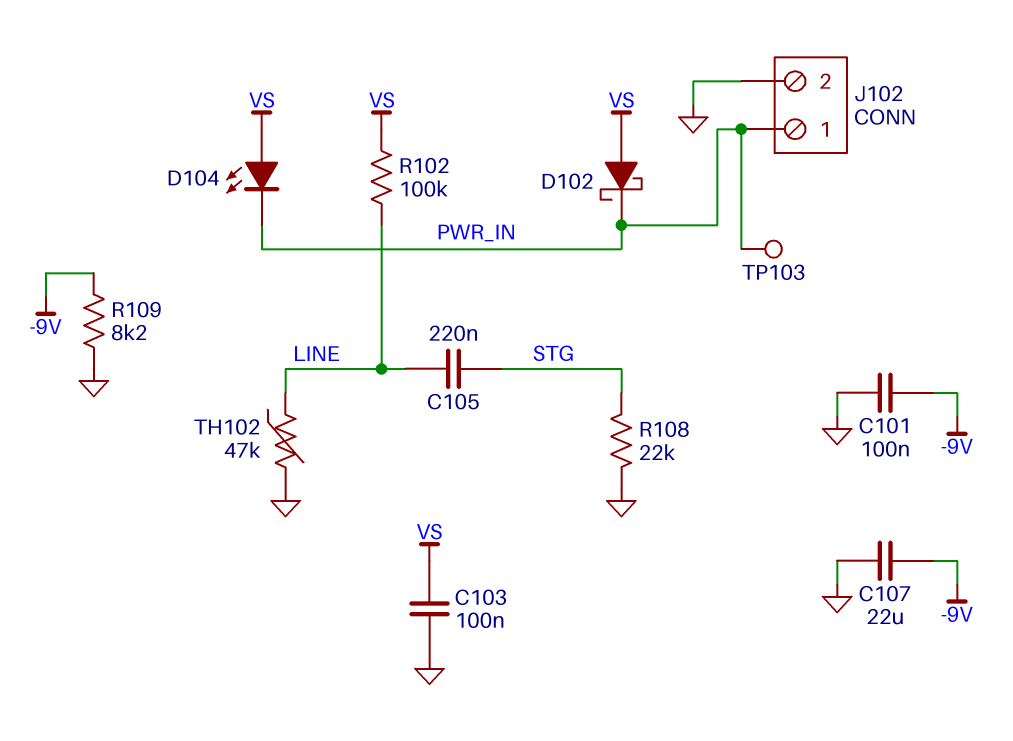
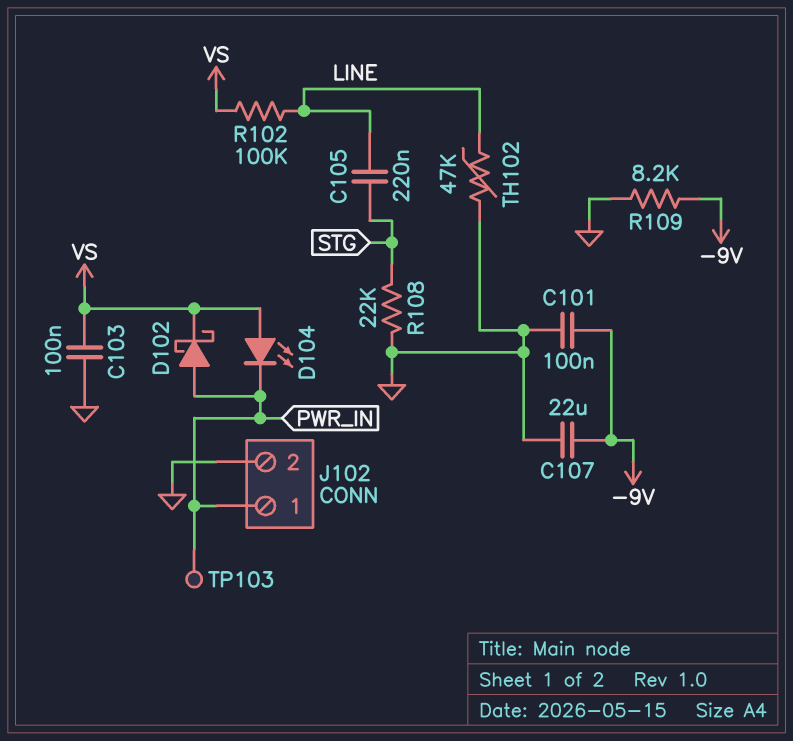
D102: schottky (A VS, K PWR_IN) -> schottky (A PWR_IN, K VS)

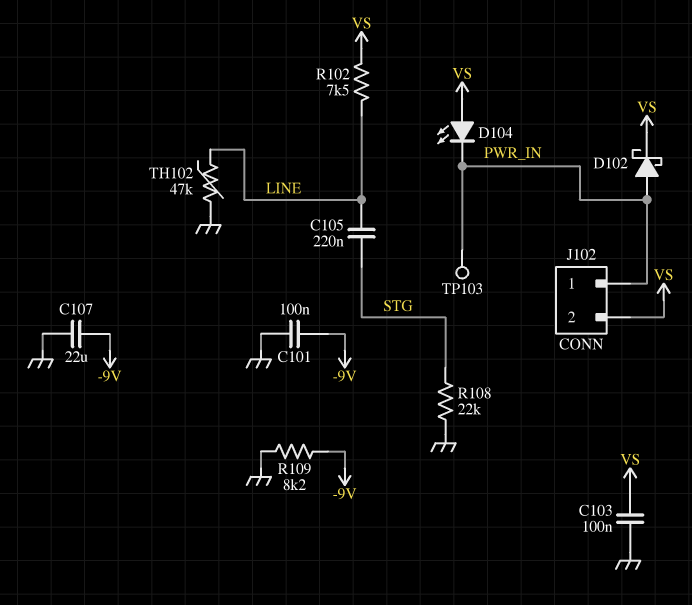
J102 pin 2: GND -> VS
R102: 100k (LINE, VS) -> 7.5k (LINE, VS)

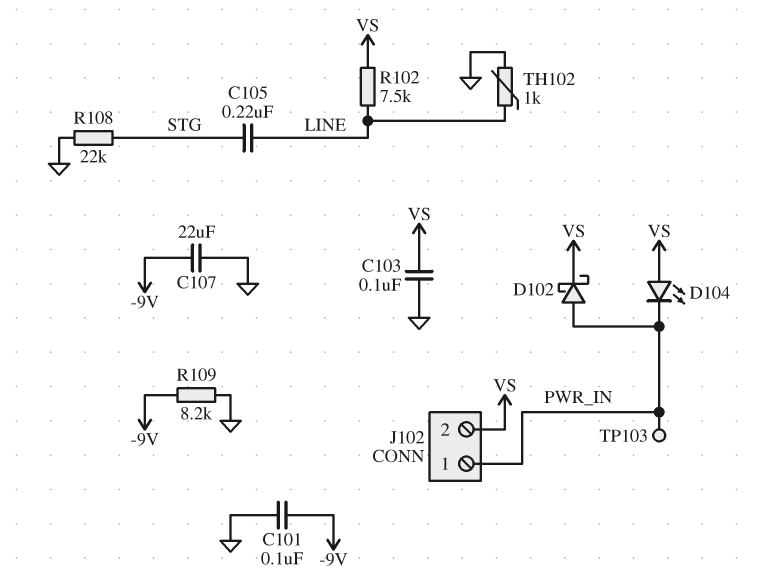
TH102: 47k (GND, LINE) -> 1k (GND, LINE)

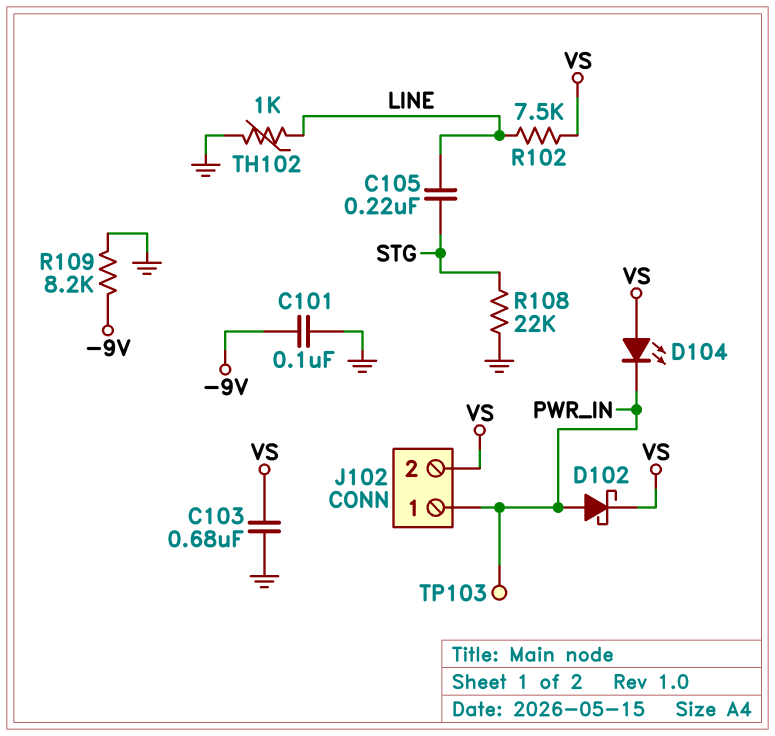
C103: 100nF (GND, VS) -> 680nF (GND, VS)
C107: 22uF (-9V, GND) -> none

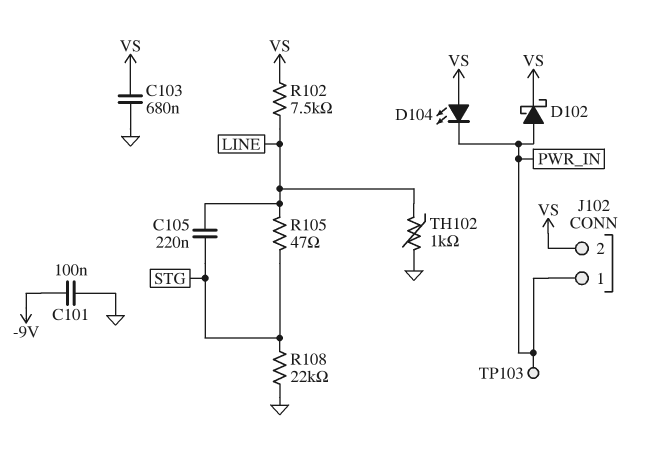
R105: none -> 47 (LINE, STG)
R109: 8.2k (-9V, GND) -> none

